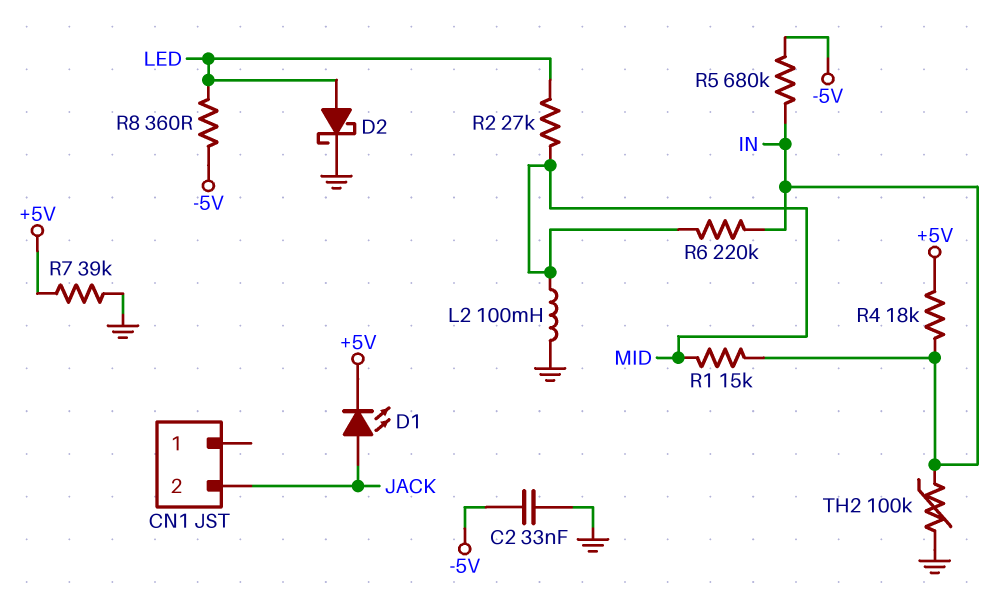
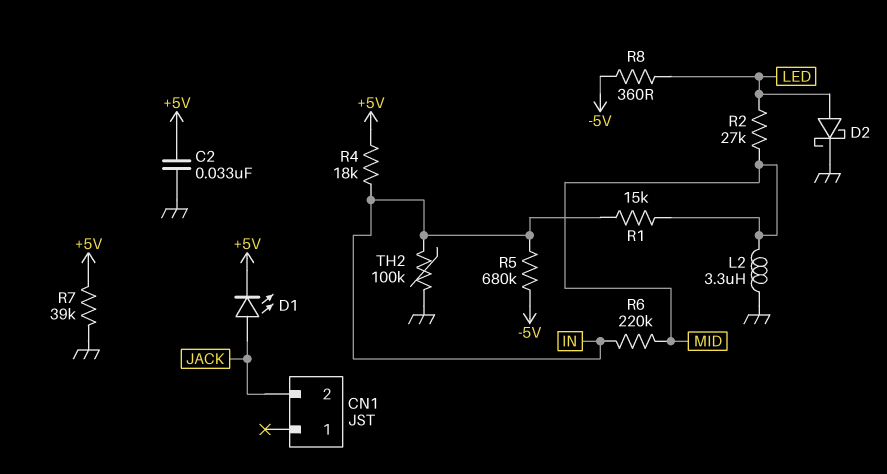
C2: 33nF (-5V, GND) -> 33nF (+5V, GND)
L2: 100mH (GND, MID) -> 3.3uH (GND, MID)

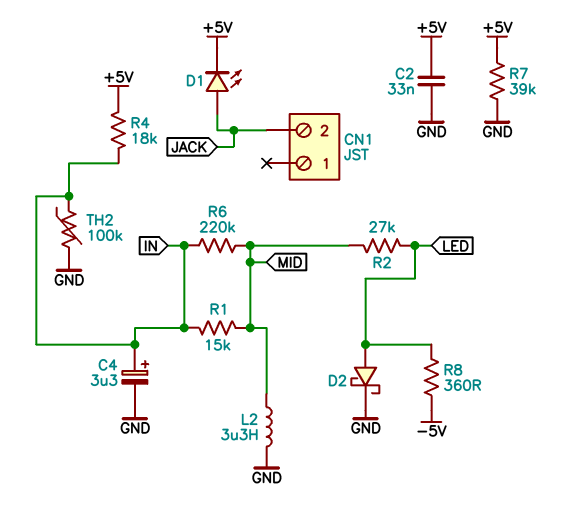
C4: none -> 3.3uF (plus IN, minus GND)
R5: 680k (-5V, IN) -> none

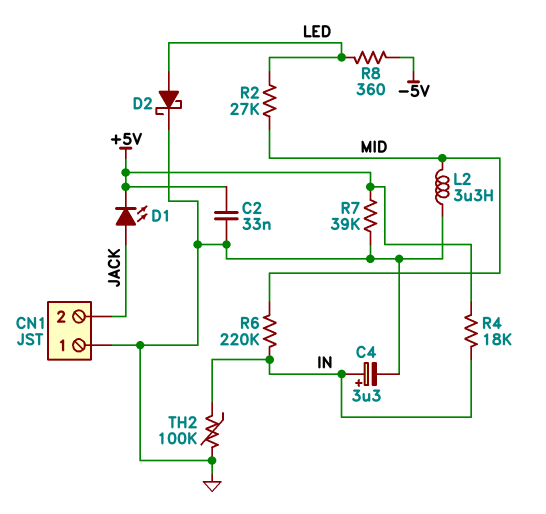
CN1 pin 1: none -> GND
R1: 15k (IN, MID) -> none

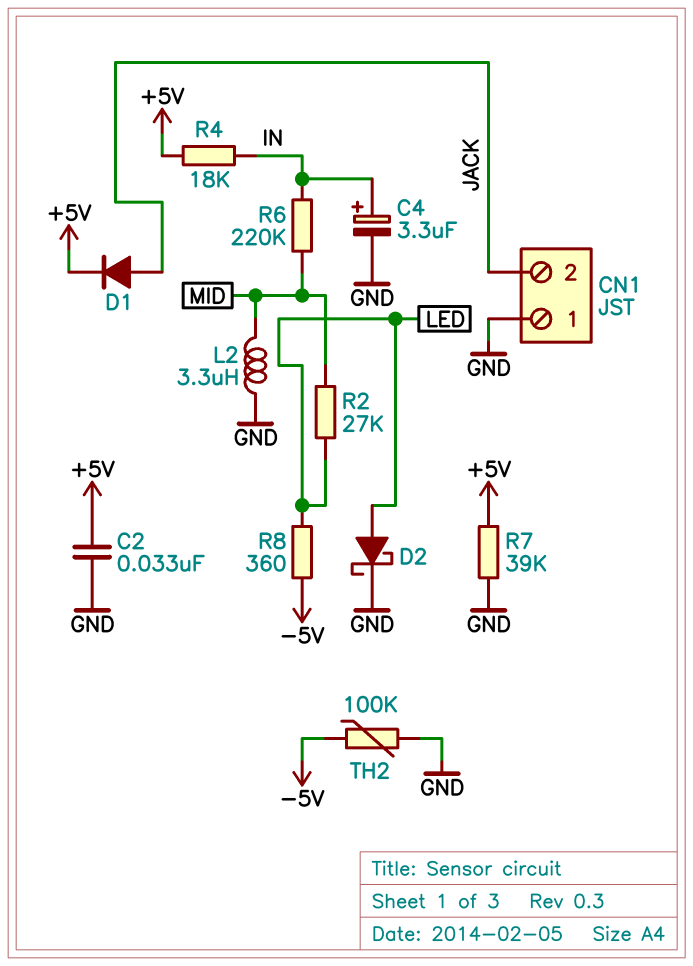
D1: LED (A JACK, K +5V) -> diode (A JACK, K +5V)
TH2: 100k (GND, IN) -> 100k (-5V, GND)

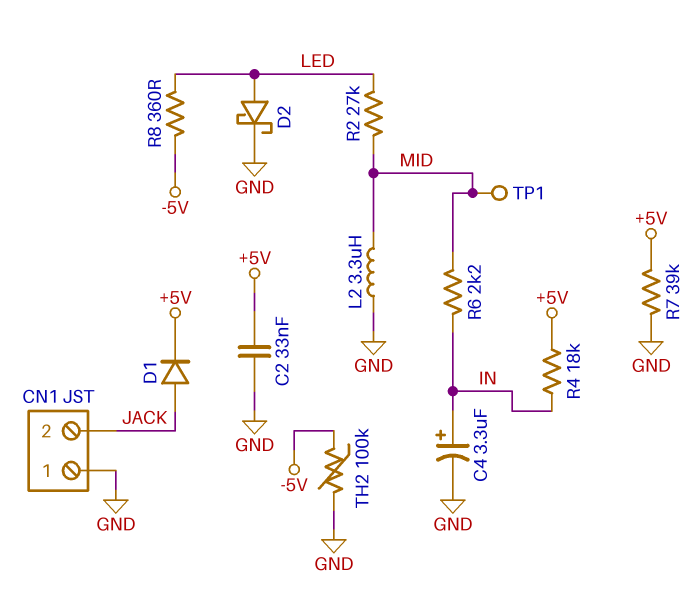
R6: 220k (IN, MID) -> 2.2k (IN, MID)
TP1: none -> test point (MID)

